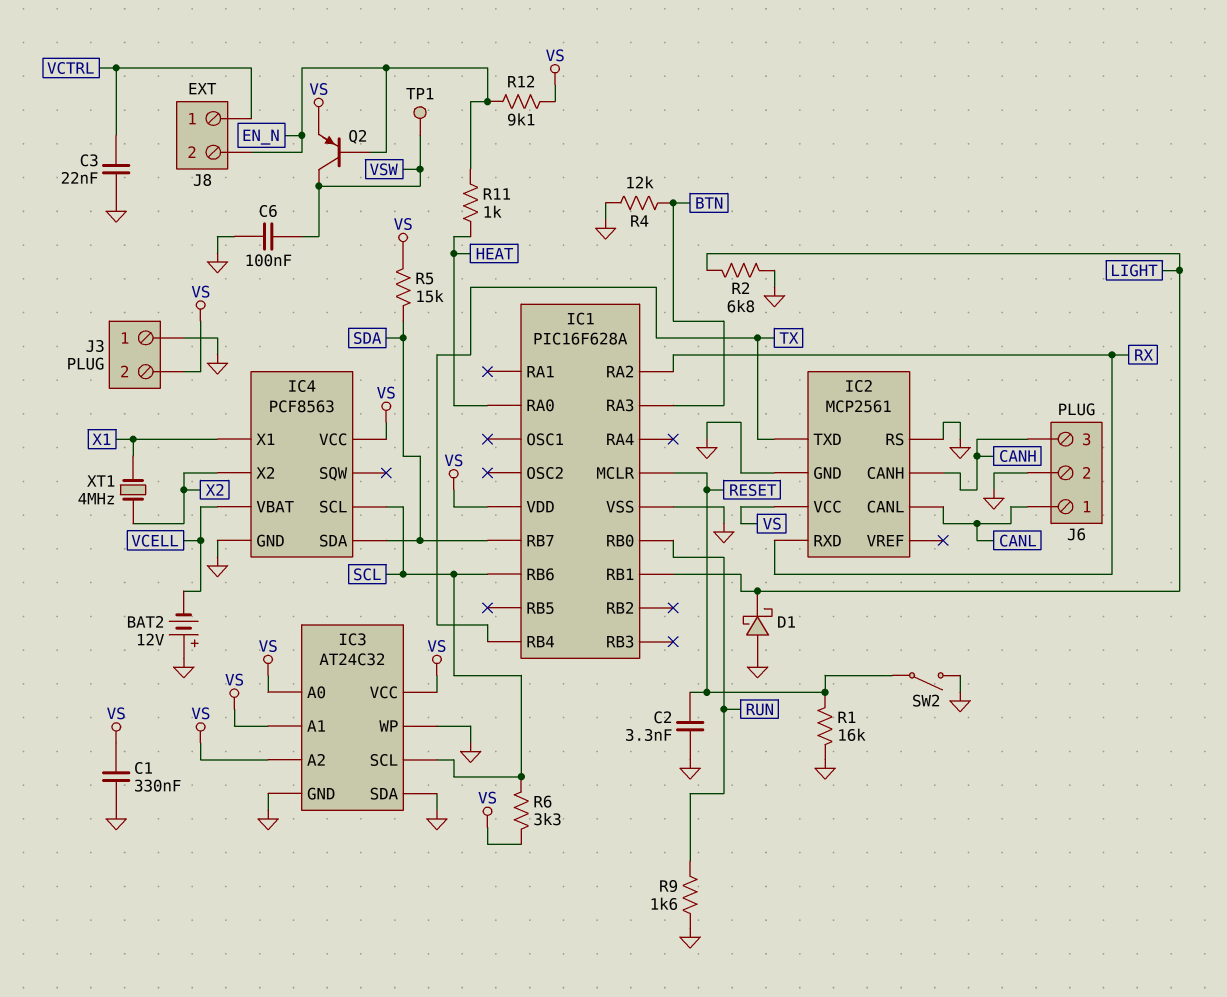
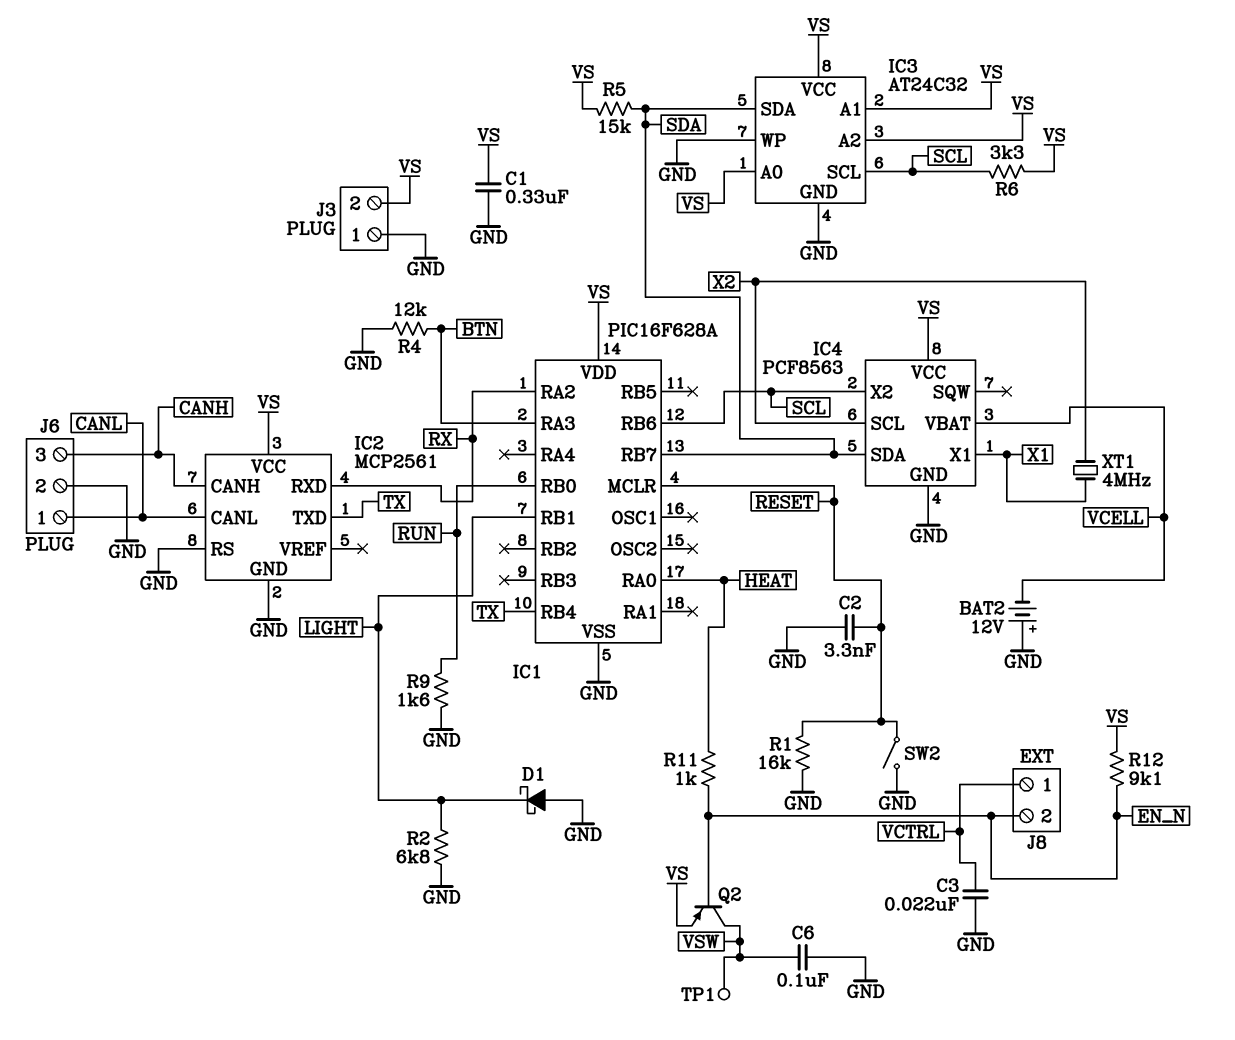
IC3 pin SDA: GND -> SDA
IC4 pin SCL: SCL -> X2
IC4 pin X2: X2 -> SCL

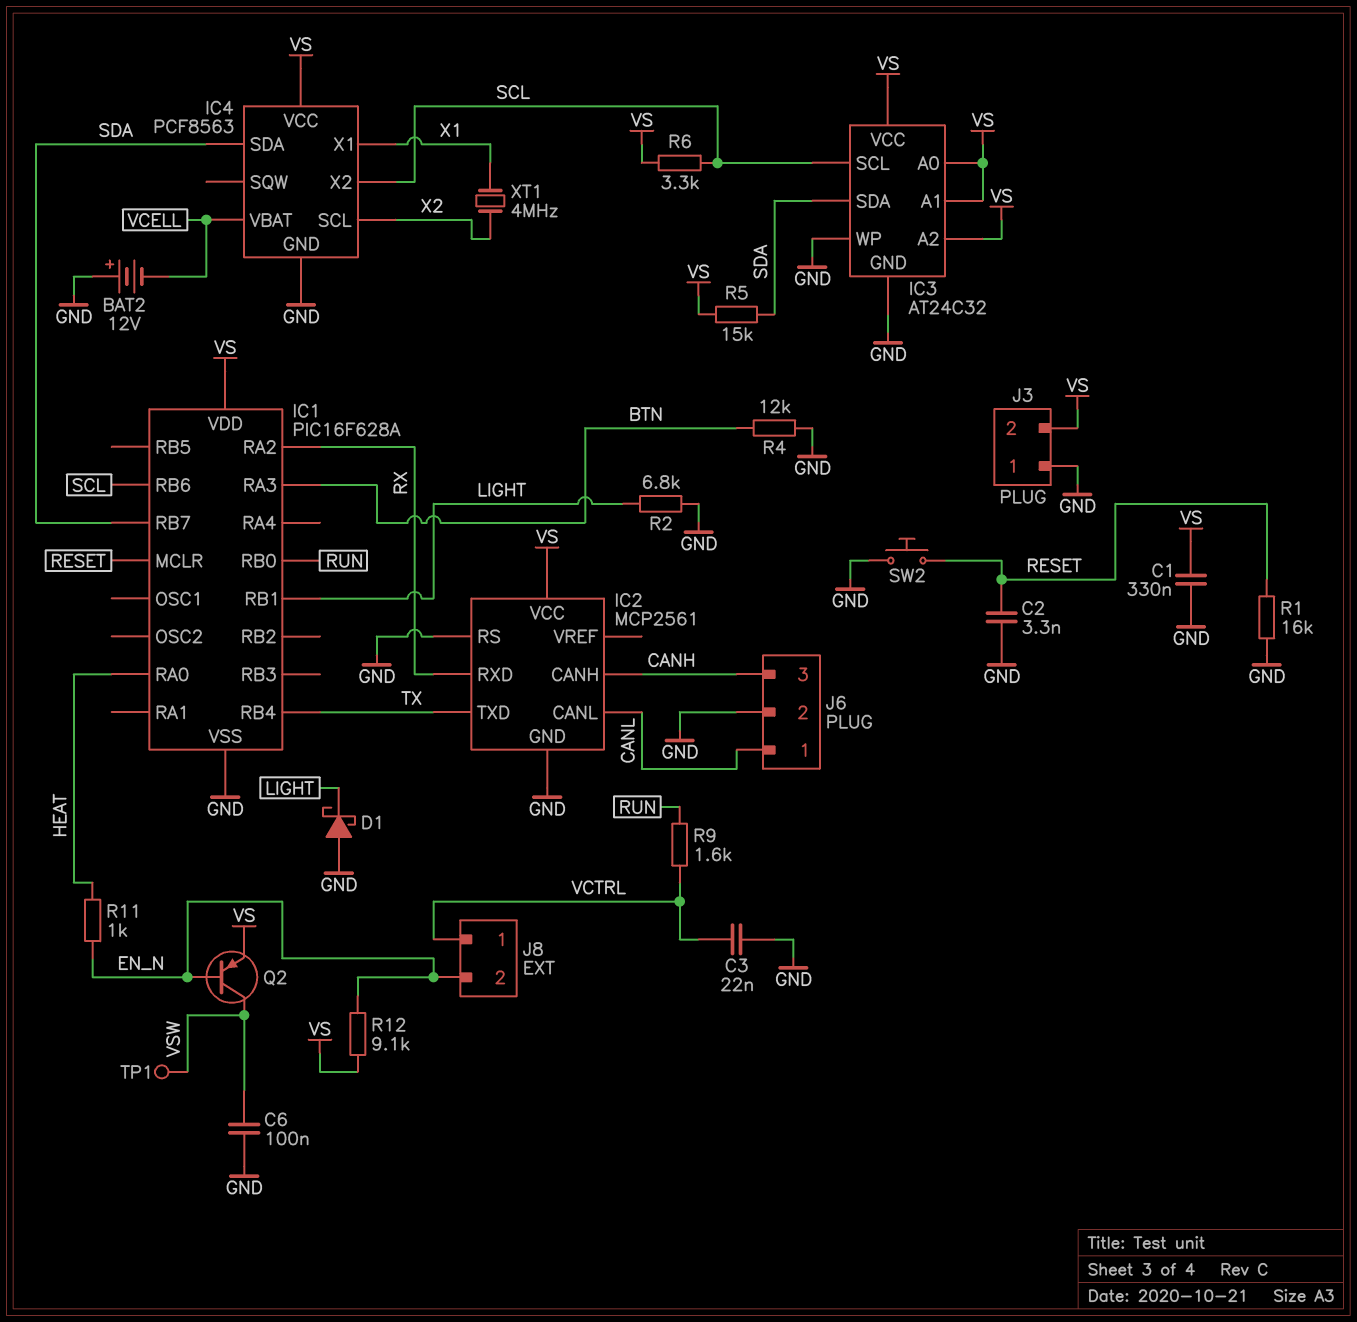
R9: 1.6k (GND, RUN) -> 1.6k (RUN, VCTRL)
SW2: switch (GND, RESET) -> button (GND, RESET)

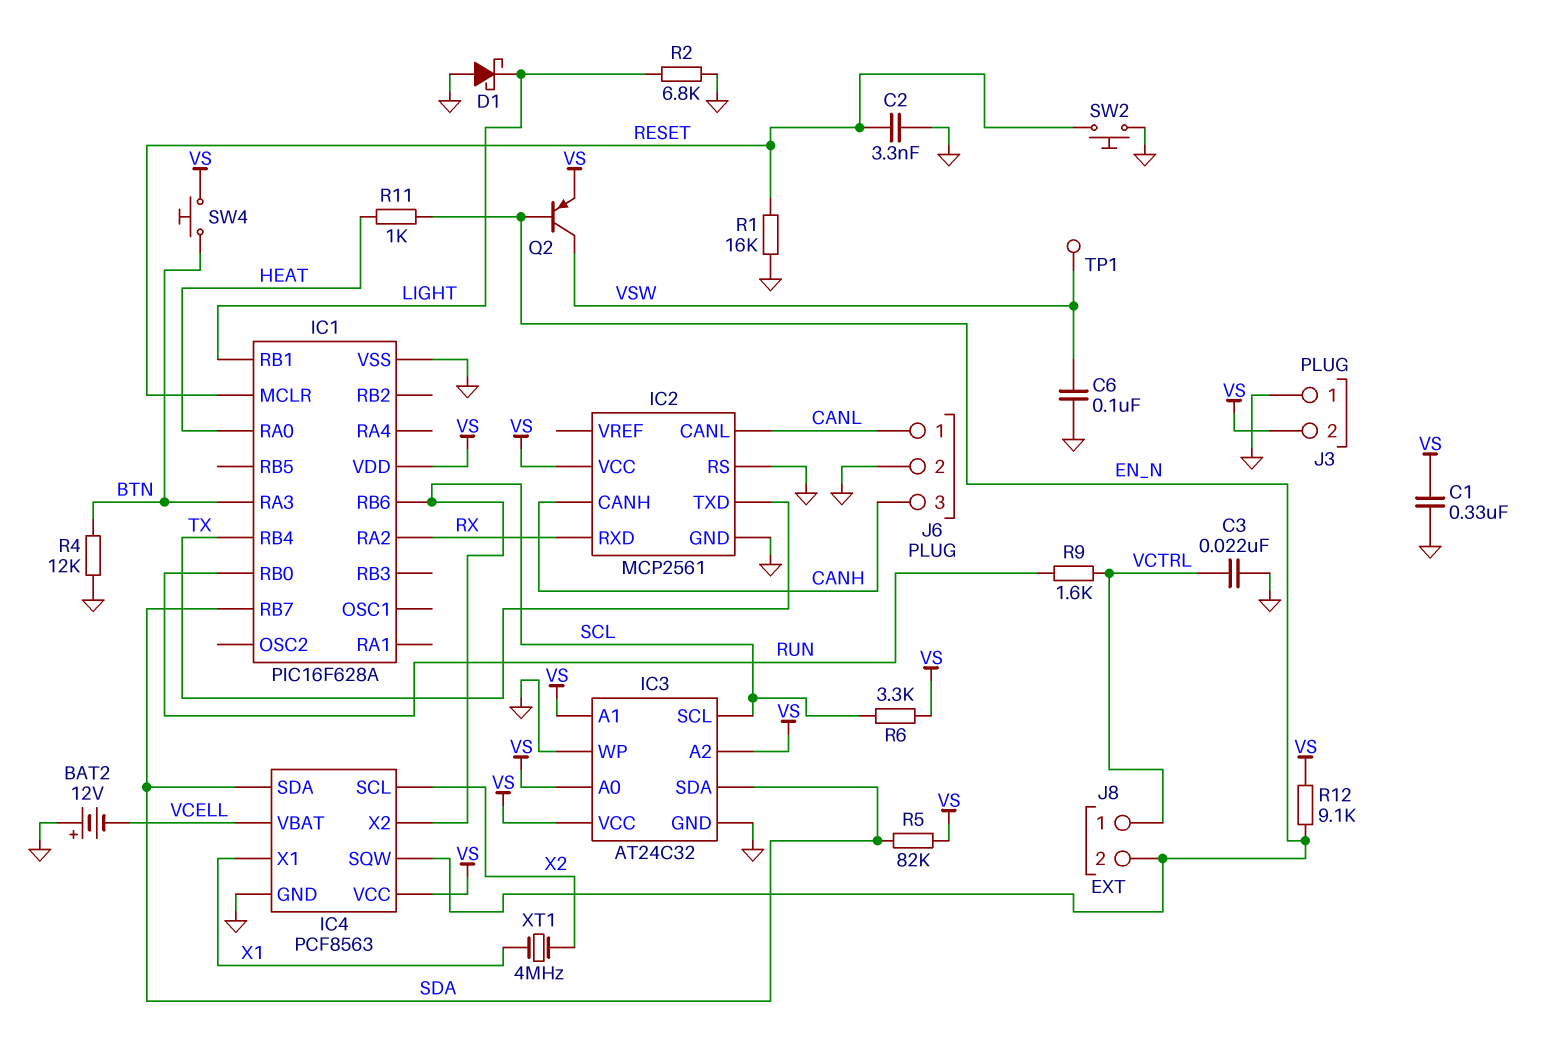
IC4 pin SQW: none -> EN_N
R5: 15k (SDA, VS) -> 82k (SDA, VS)
SW4: none -> button (BTN, VS)

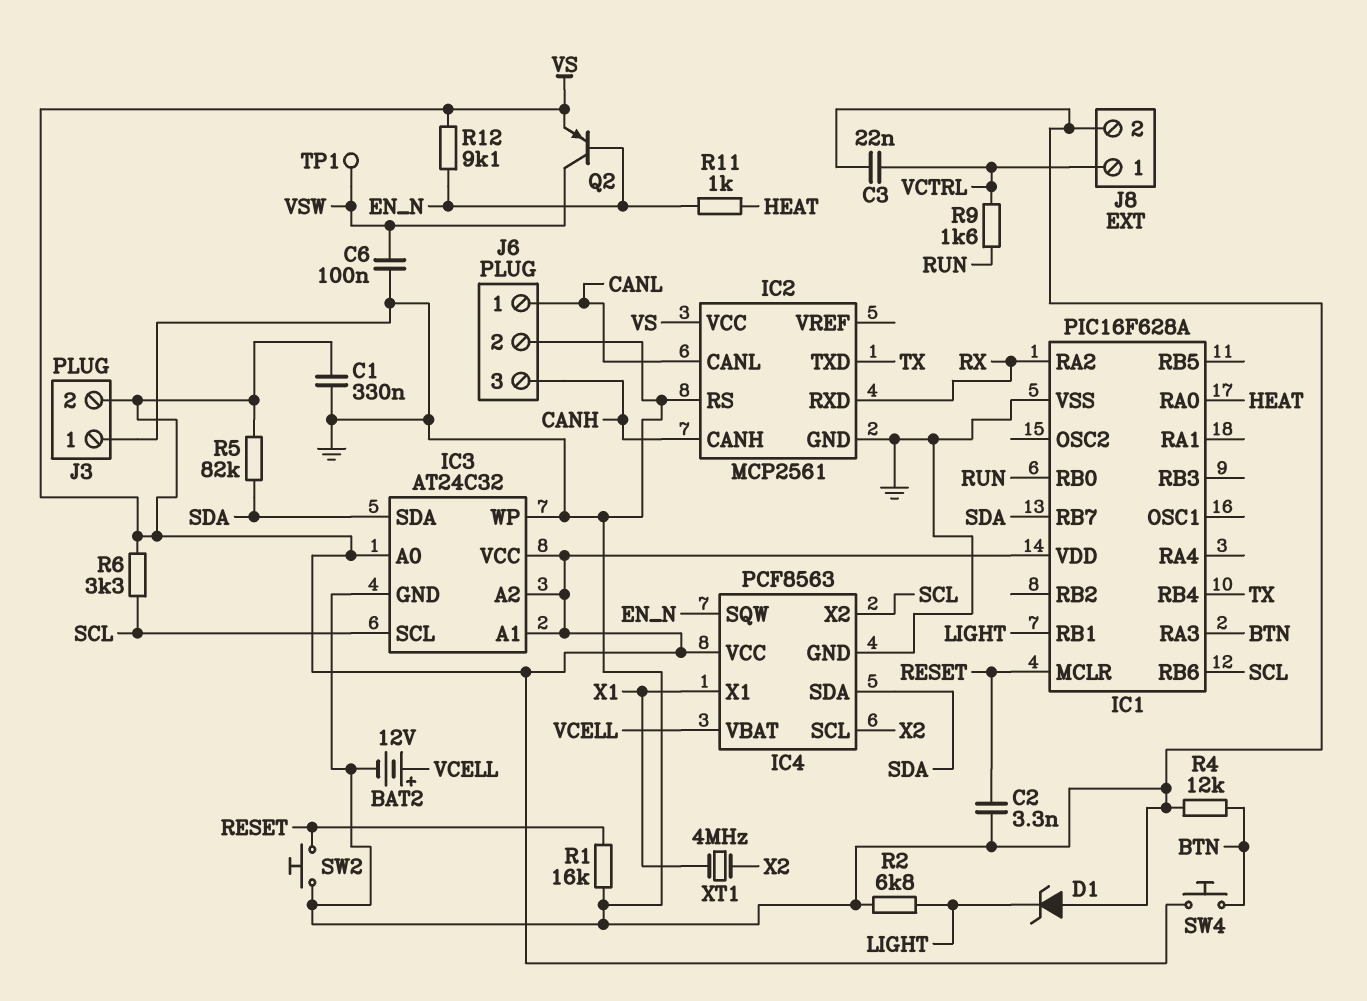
BAT2: 12V (plus GND, minus VCELL) -> 12V (plus VCELL, minus GND)
D1: schottky (A GND, K LIGHT) -> zener (A GND, K LIGHT)
J8 pin 2: EN_N -> GND

